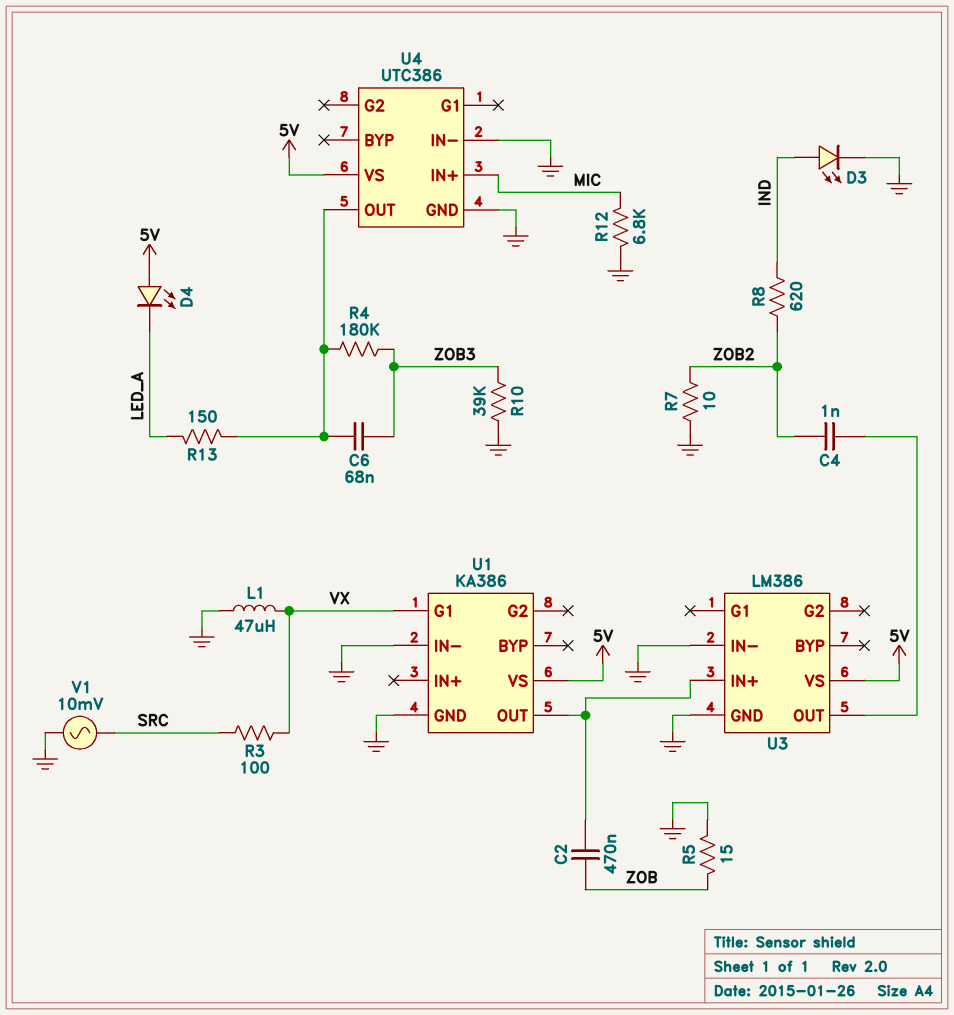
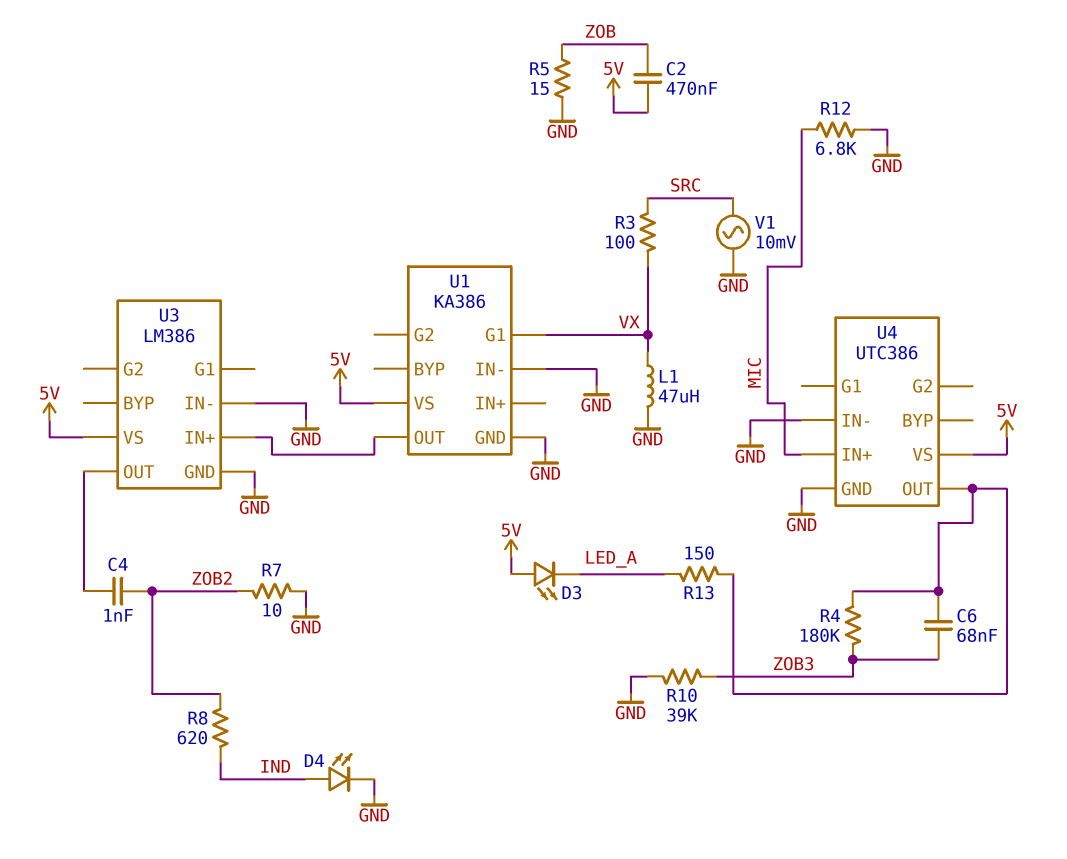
C2: 470nF (U1/OUT, ZOB) -> 470nF (5V, ZOB)
D3: LED (A IND, K GND) -> LED (A 5V, K LED_A)
D4: LED (A 5V, K LED_A) -> LED (A IND, K GND)

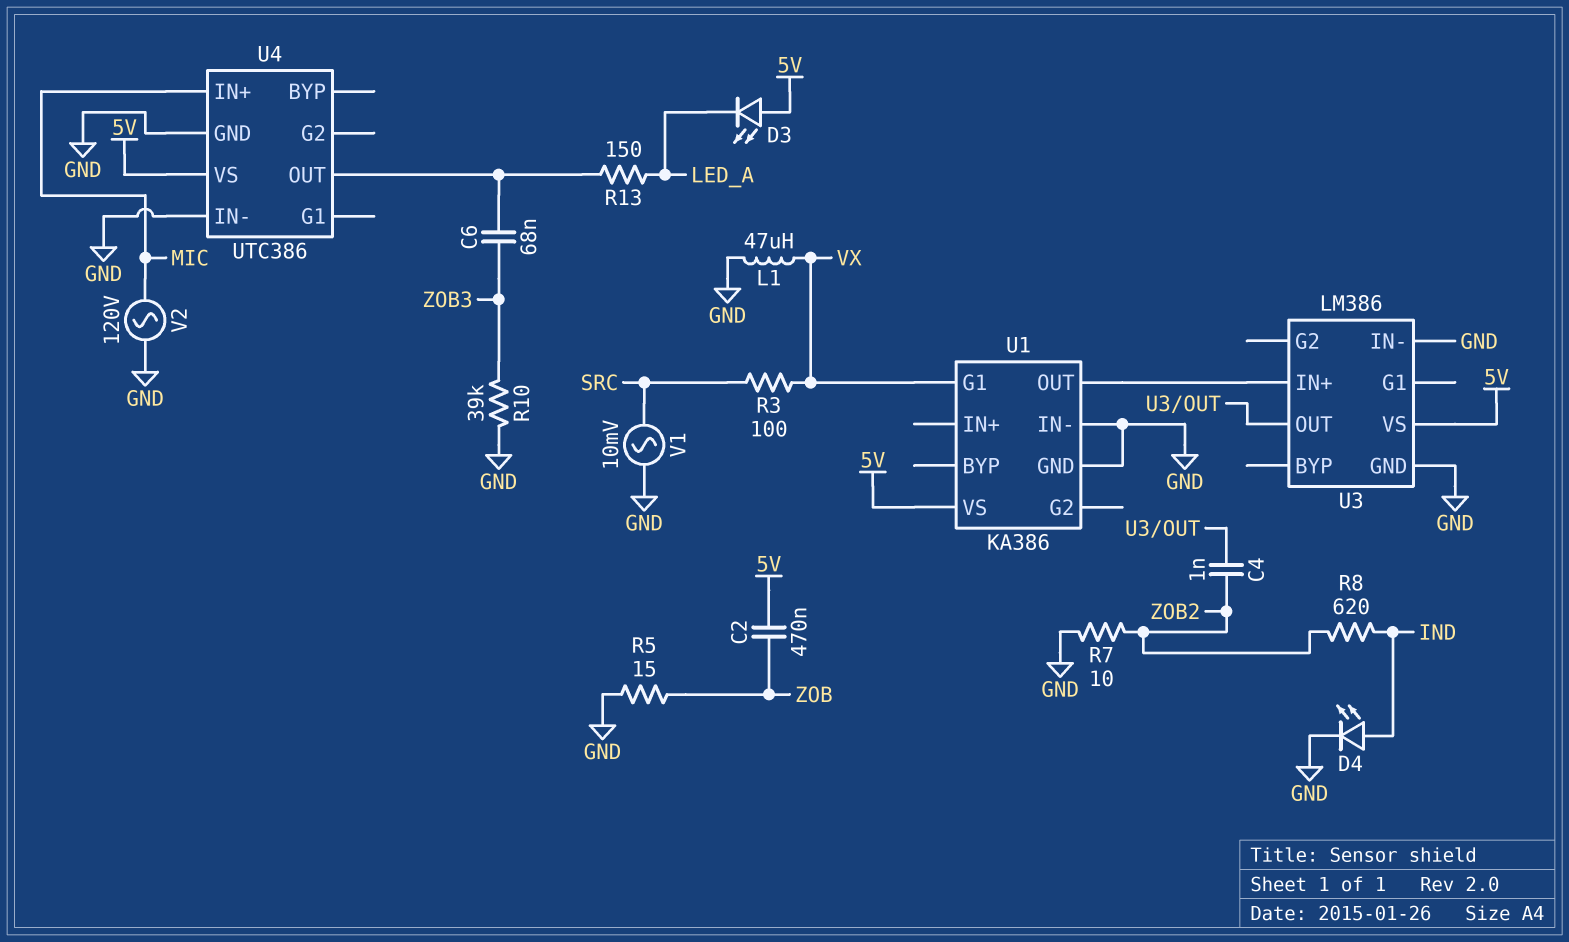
R4: 180k (U4/OUT, ZOB3) -> none
R12: 6.8k (GND, MIC) -> none
V2: none -> AC 120V (GND, MIC)

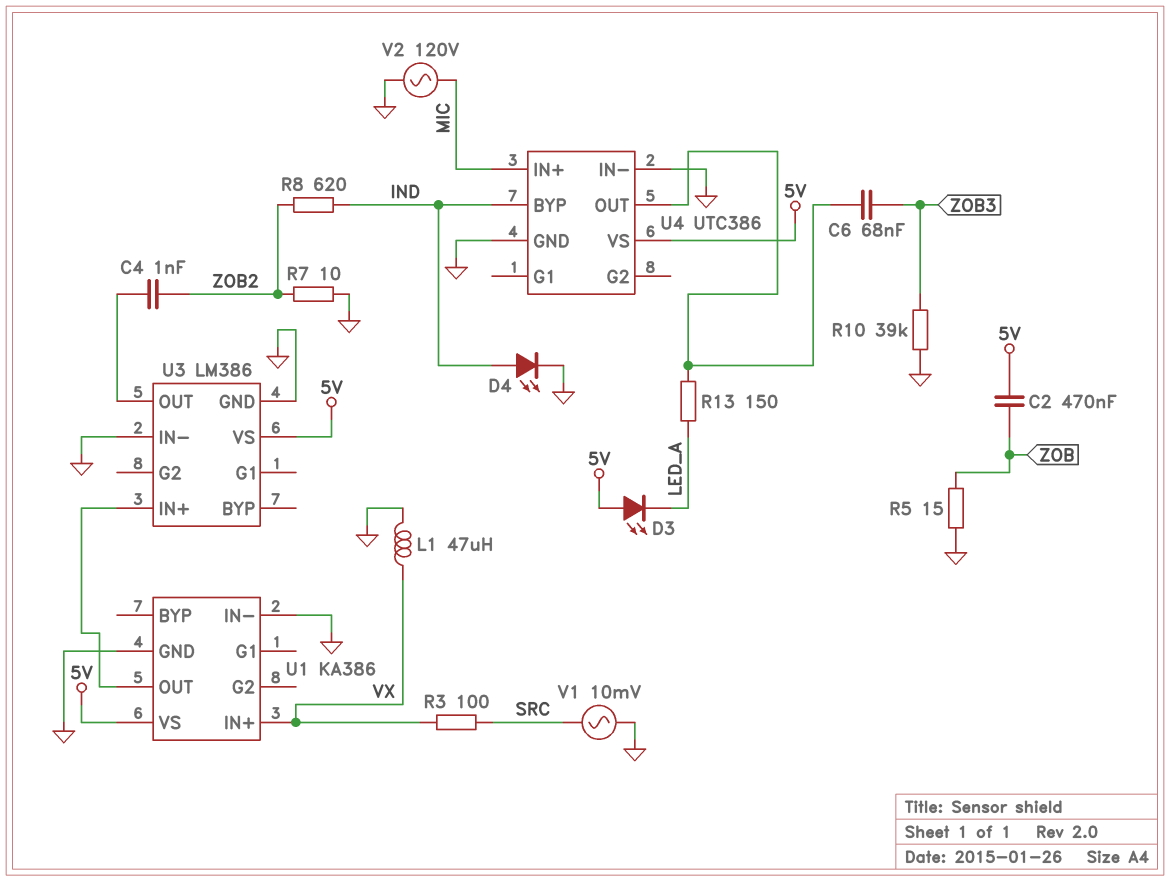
U1 pin G1: VX -> none
U1 pin IN+: none -> VX
U4 pin BYP: none -> IND

